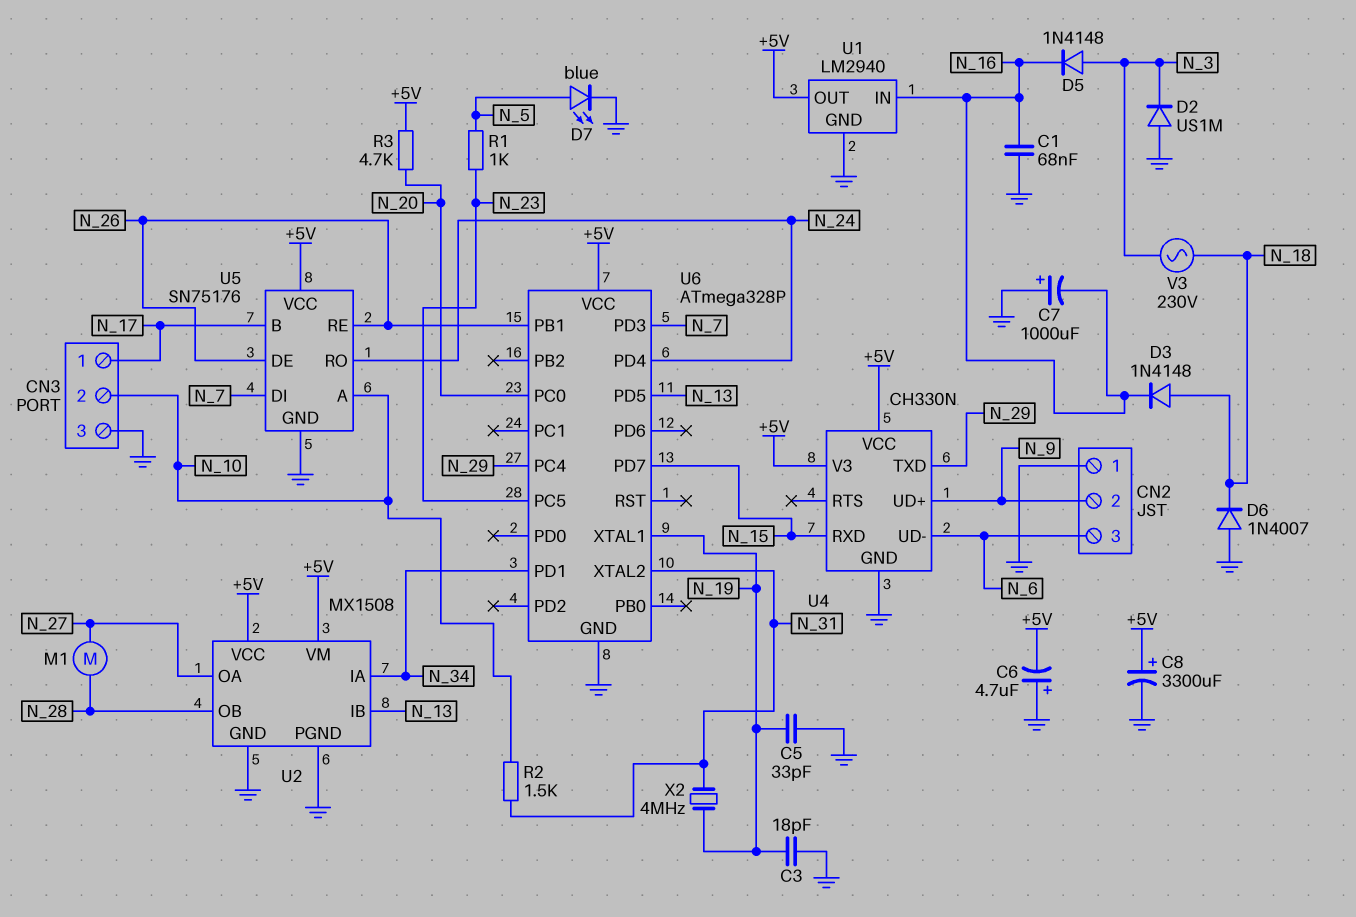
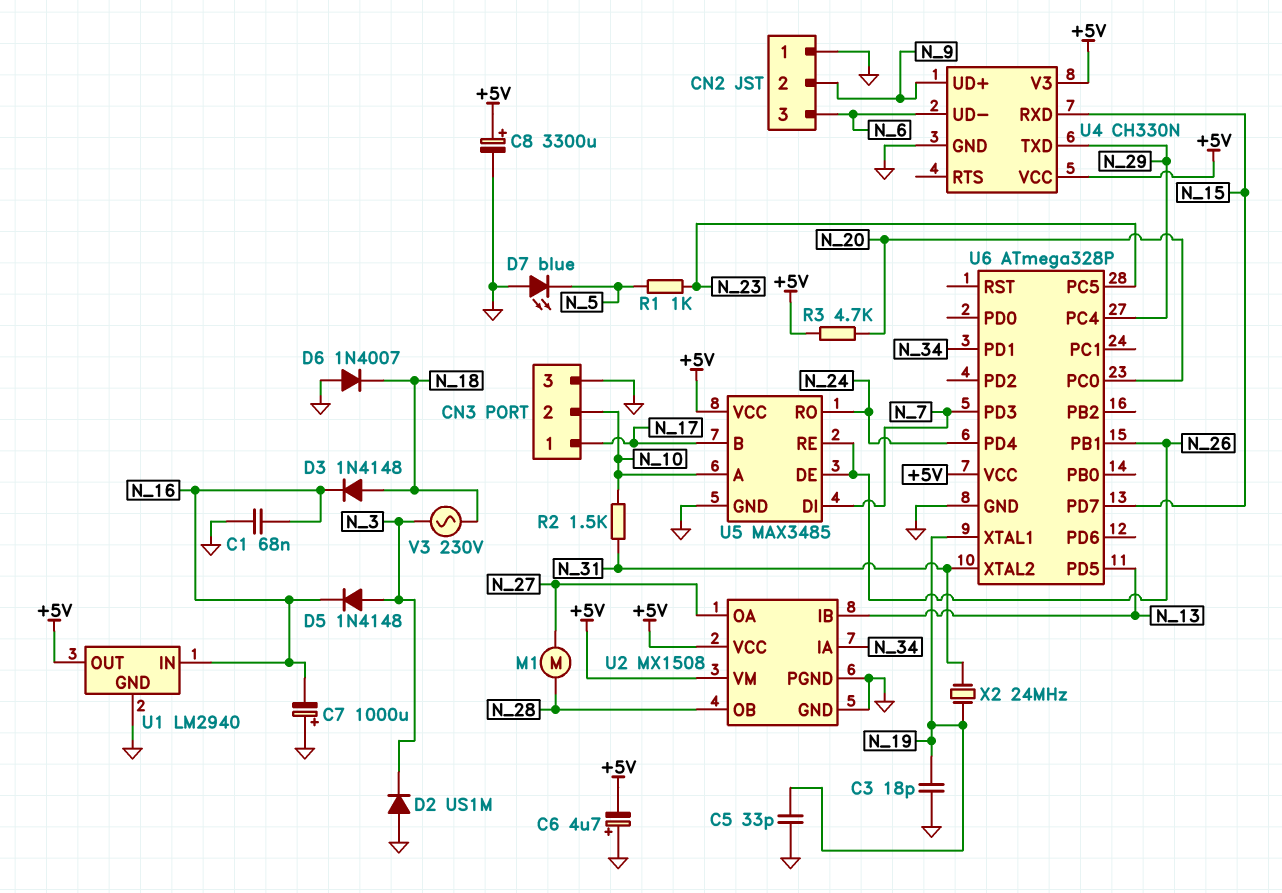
D7: LED blue (A N_5, K GND) -> LED blue (A GND, K N_5)
U5: SN75176 -> MAX3485
X2: 4MHz (N_19, N_31) -> 24MHz (N_19, N_31)

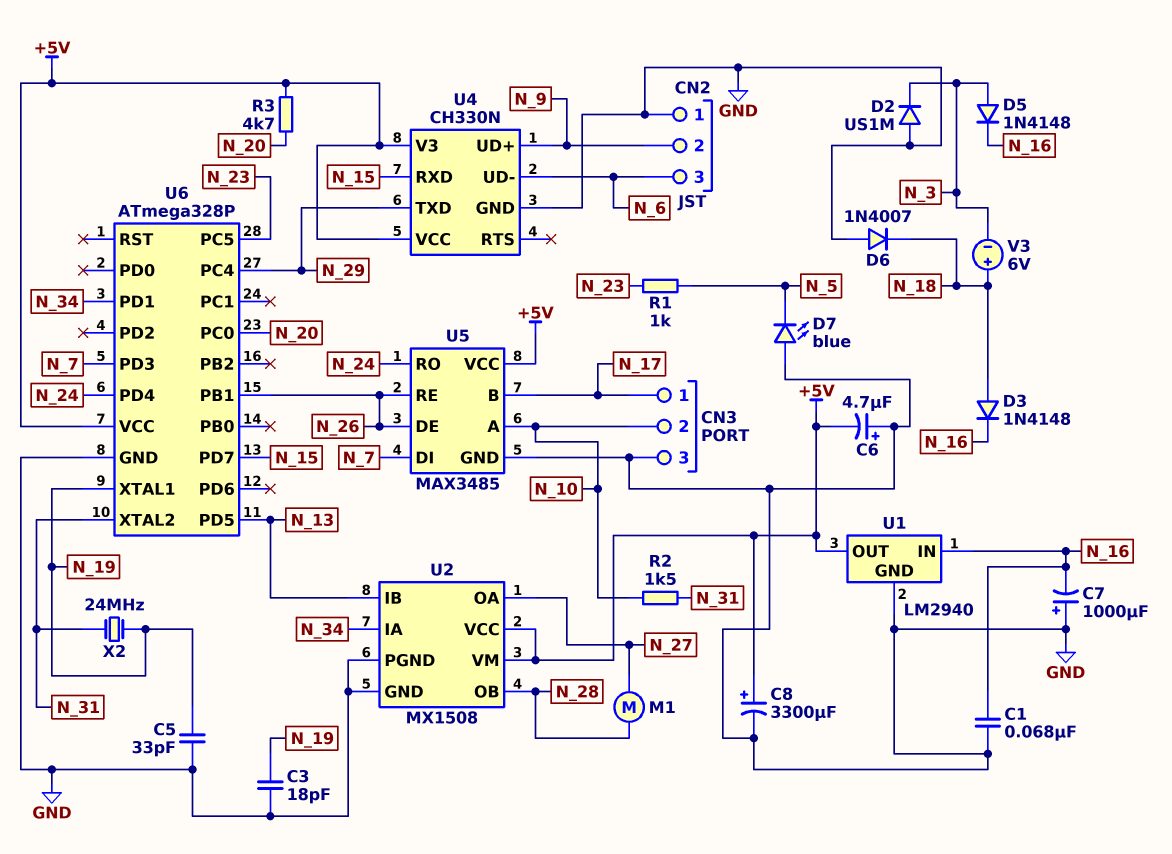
V3: AC 230V (N_3, N_18) -> 6V (plus N_18, minus N_3)

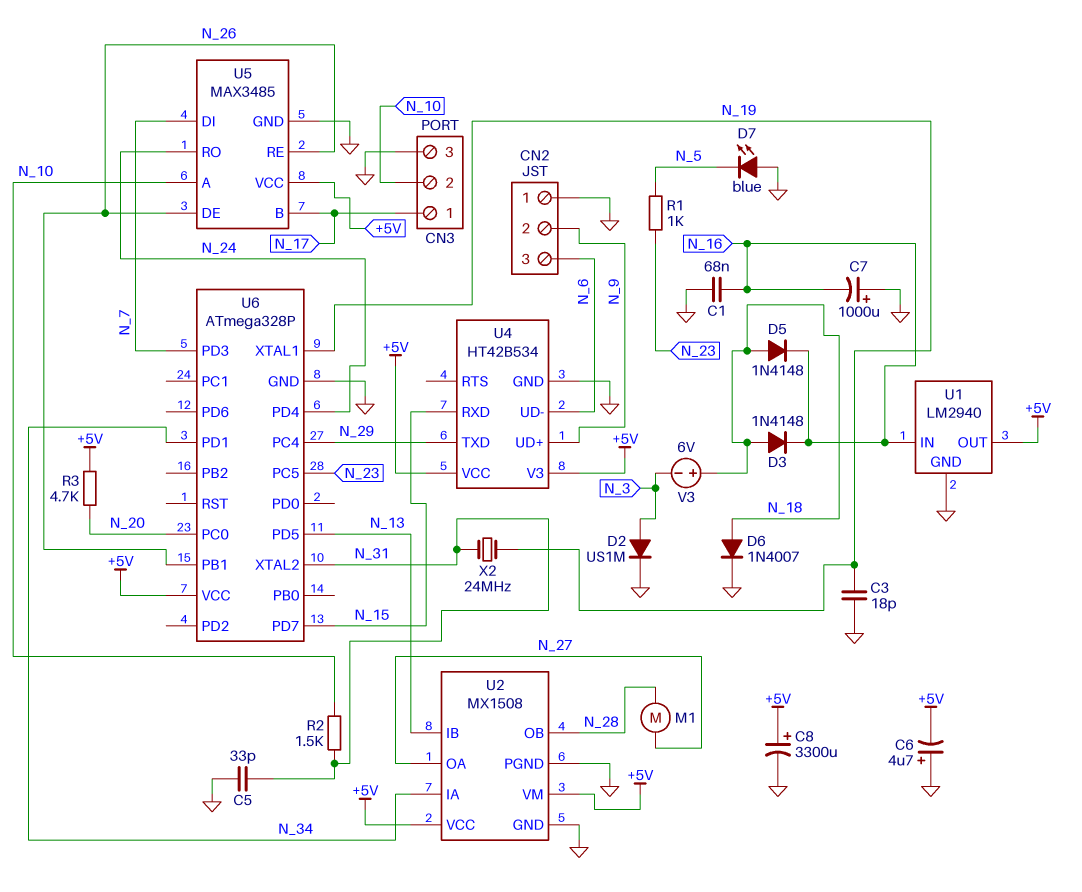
C5: 33pF (GND, N_19) -> 33pF (GND, N_31)
D2: diode US1M (A GND, K N_3) -> diode US1M (A N_3, K GND)
D5: diode 1N4148 (A N_3, K N_16) -> diode 1N4148 (A N_18, K N_16)
D6: diode 1N4007 (A GND, K N_18) -> diode 1N4007 (A N_18, K GND)
U4: CH330N -> HT42B534

